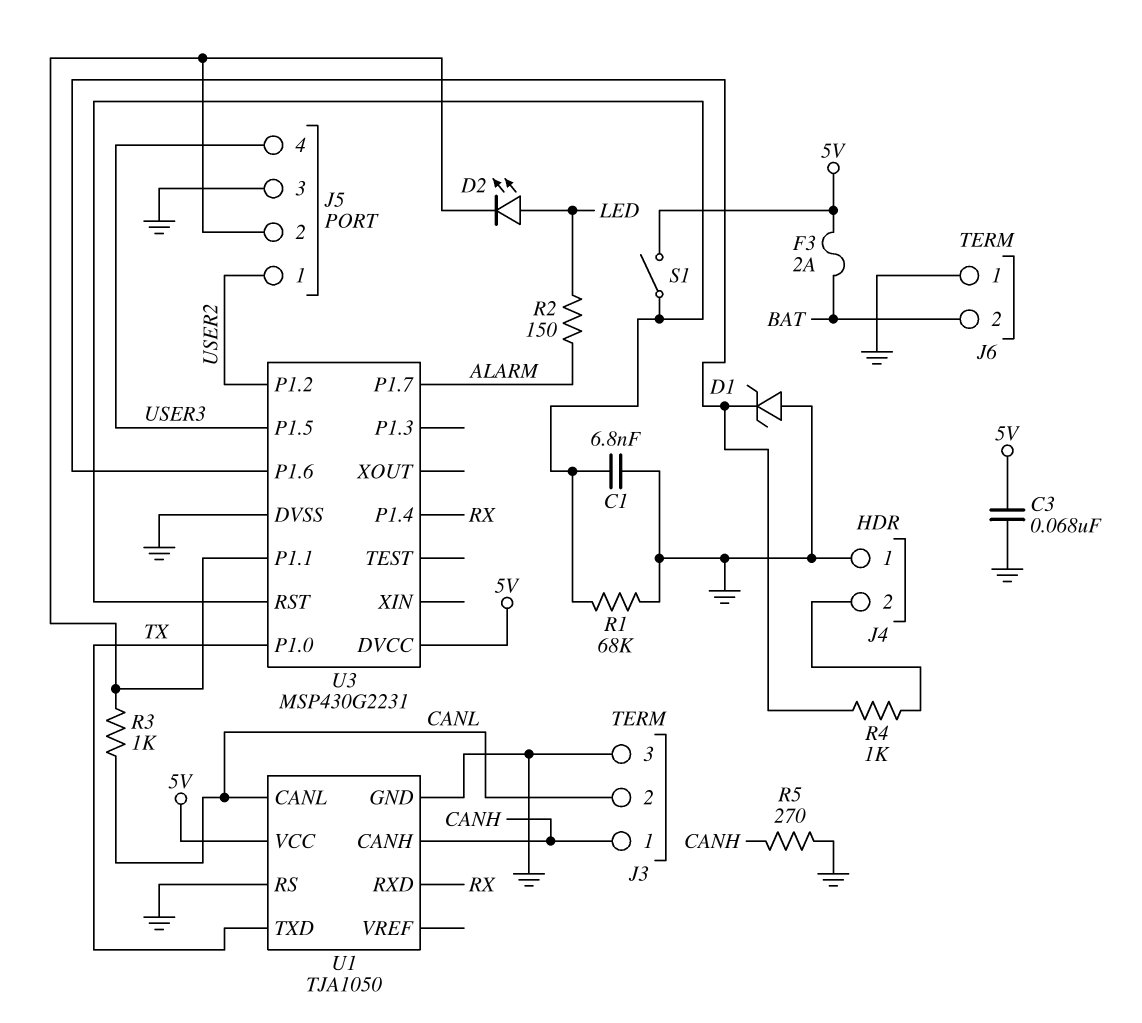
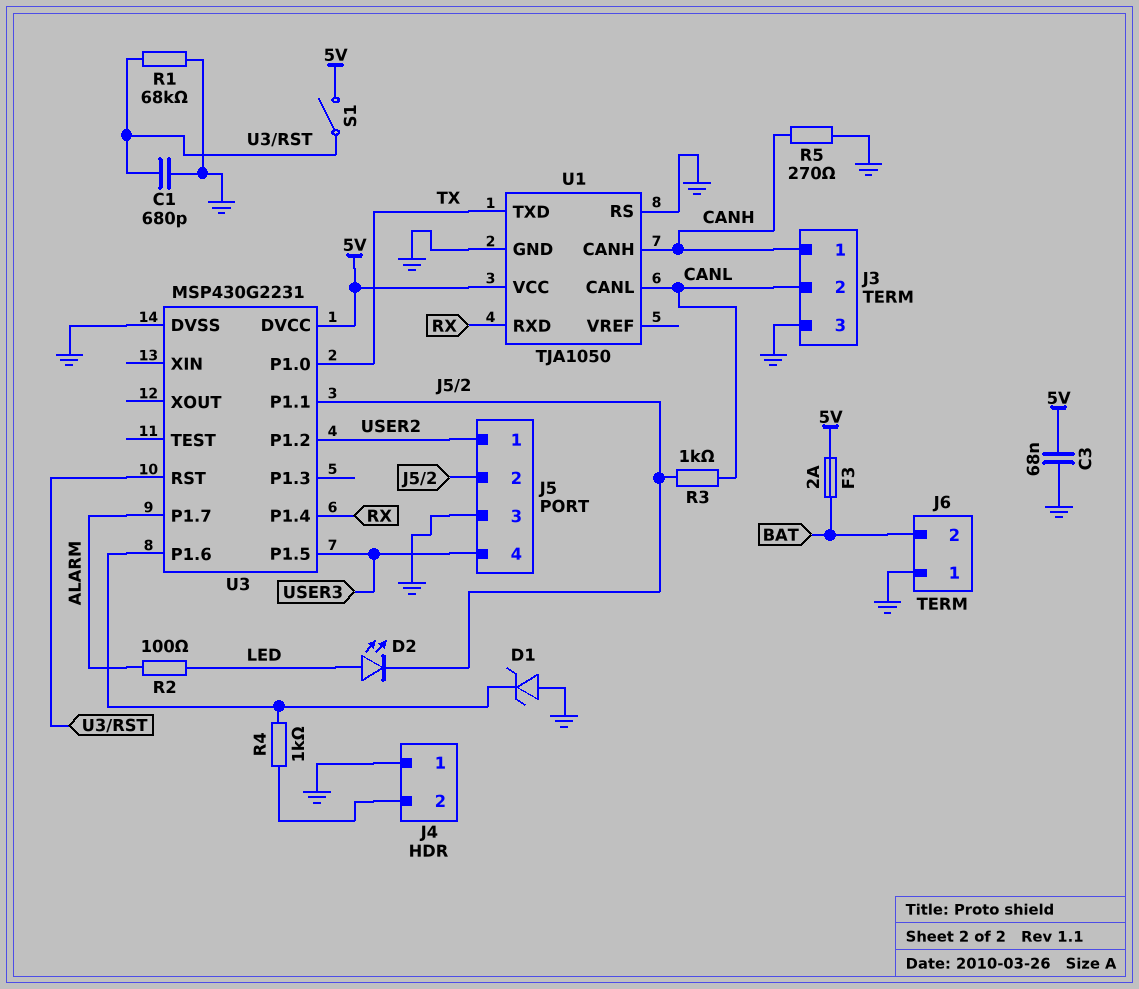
C1: 6.8nF (GND, U3/RST) -> 680pF (GND, U3/RST)
R2: 150 (ALARM, LED) -> 100 (ALARM, LED)

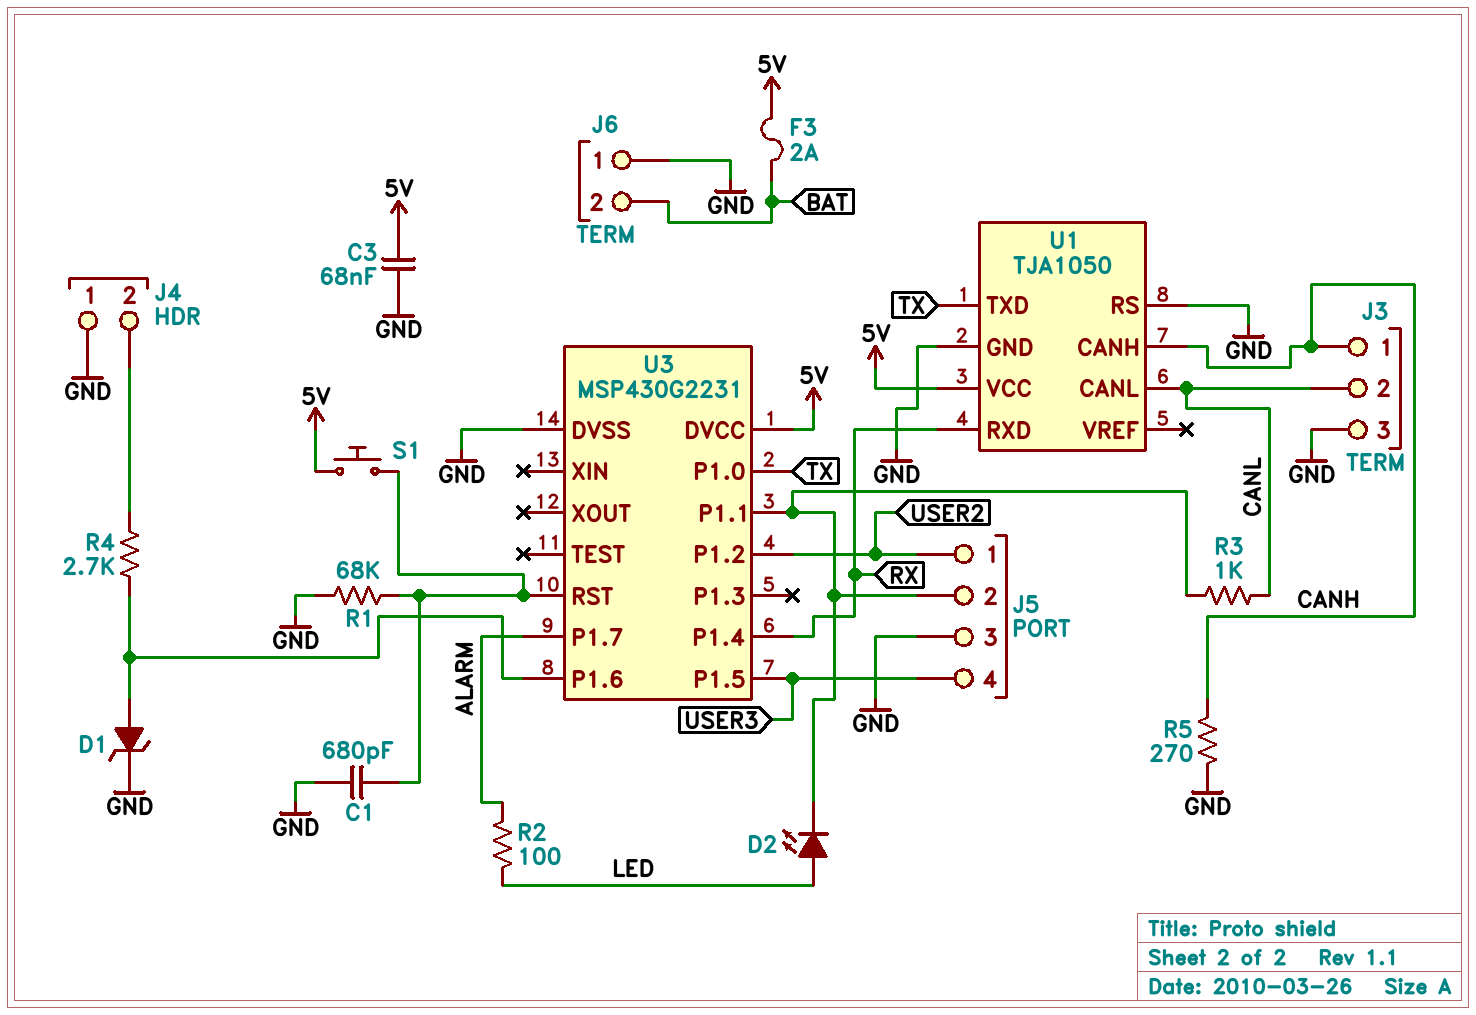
D1: zener (A GND, K U3/P1.6) -> zener (A U3/P1.6, K GND)
R4: 1k (J4/2, U3/P1.6) -> 2.7k (J4/2, U3/P1.6)
S1: switch (5V, U3/RST) -> button (5V, U3/RST)

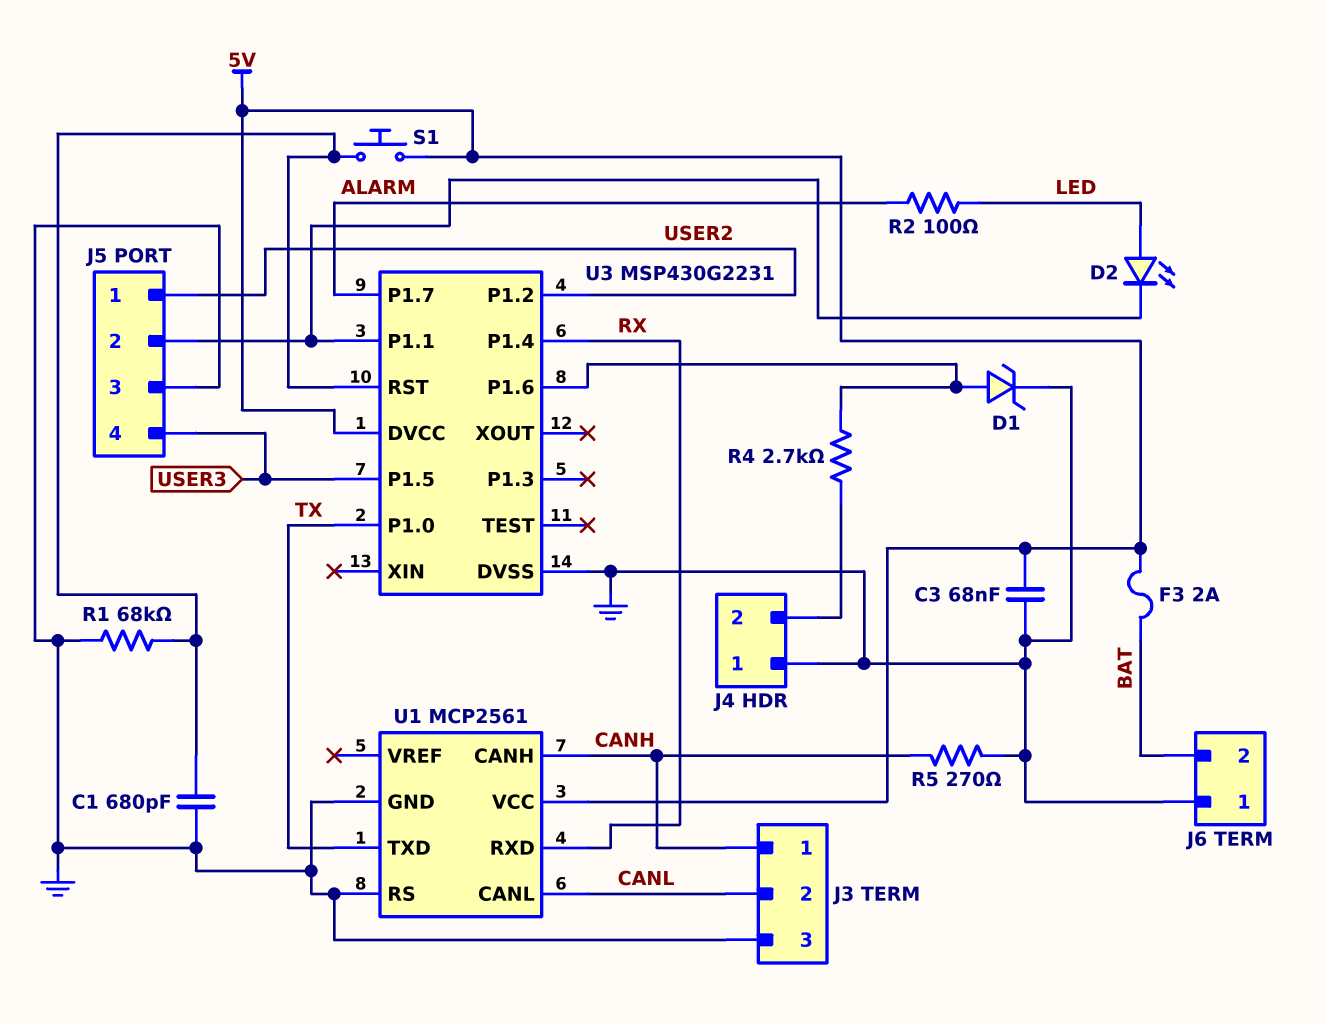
R3: 1k (CANL, J5/2) -> none
U1: TJA1050 -> MCP2561

